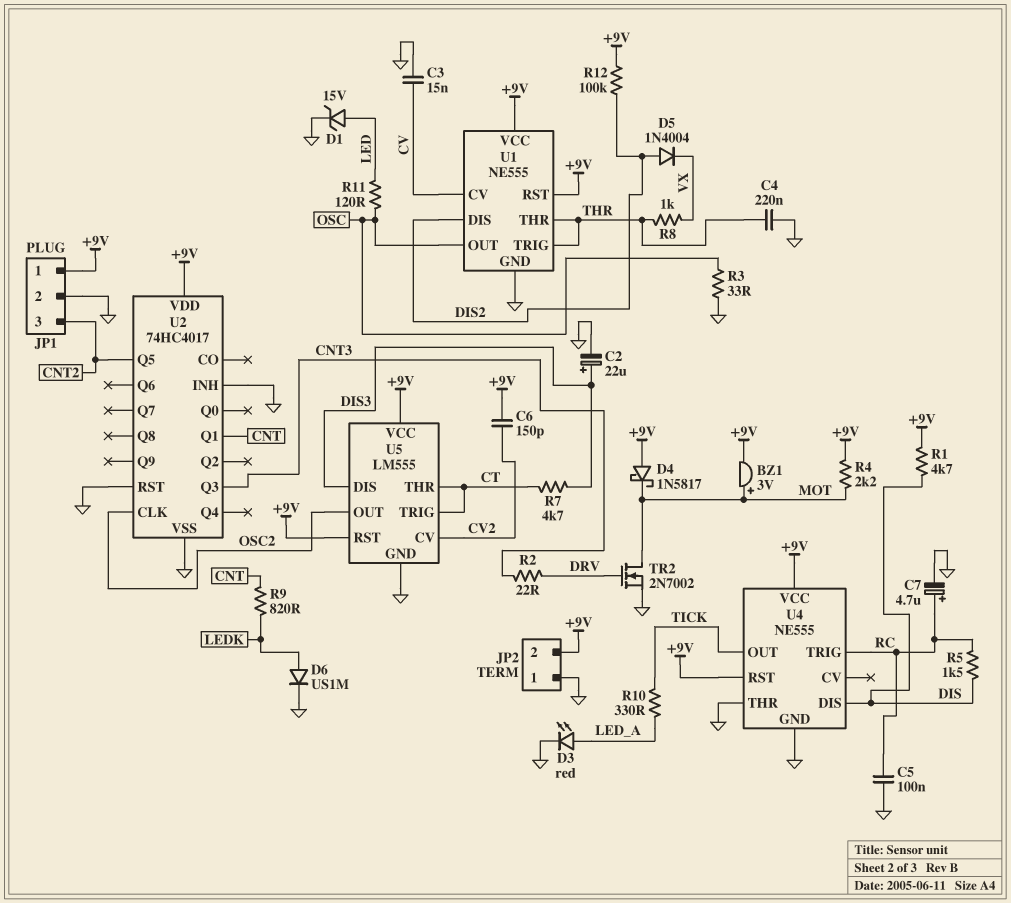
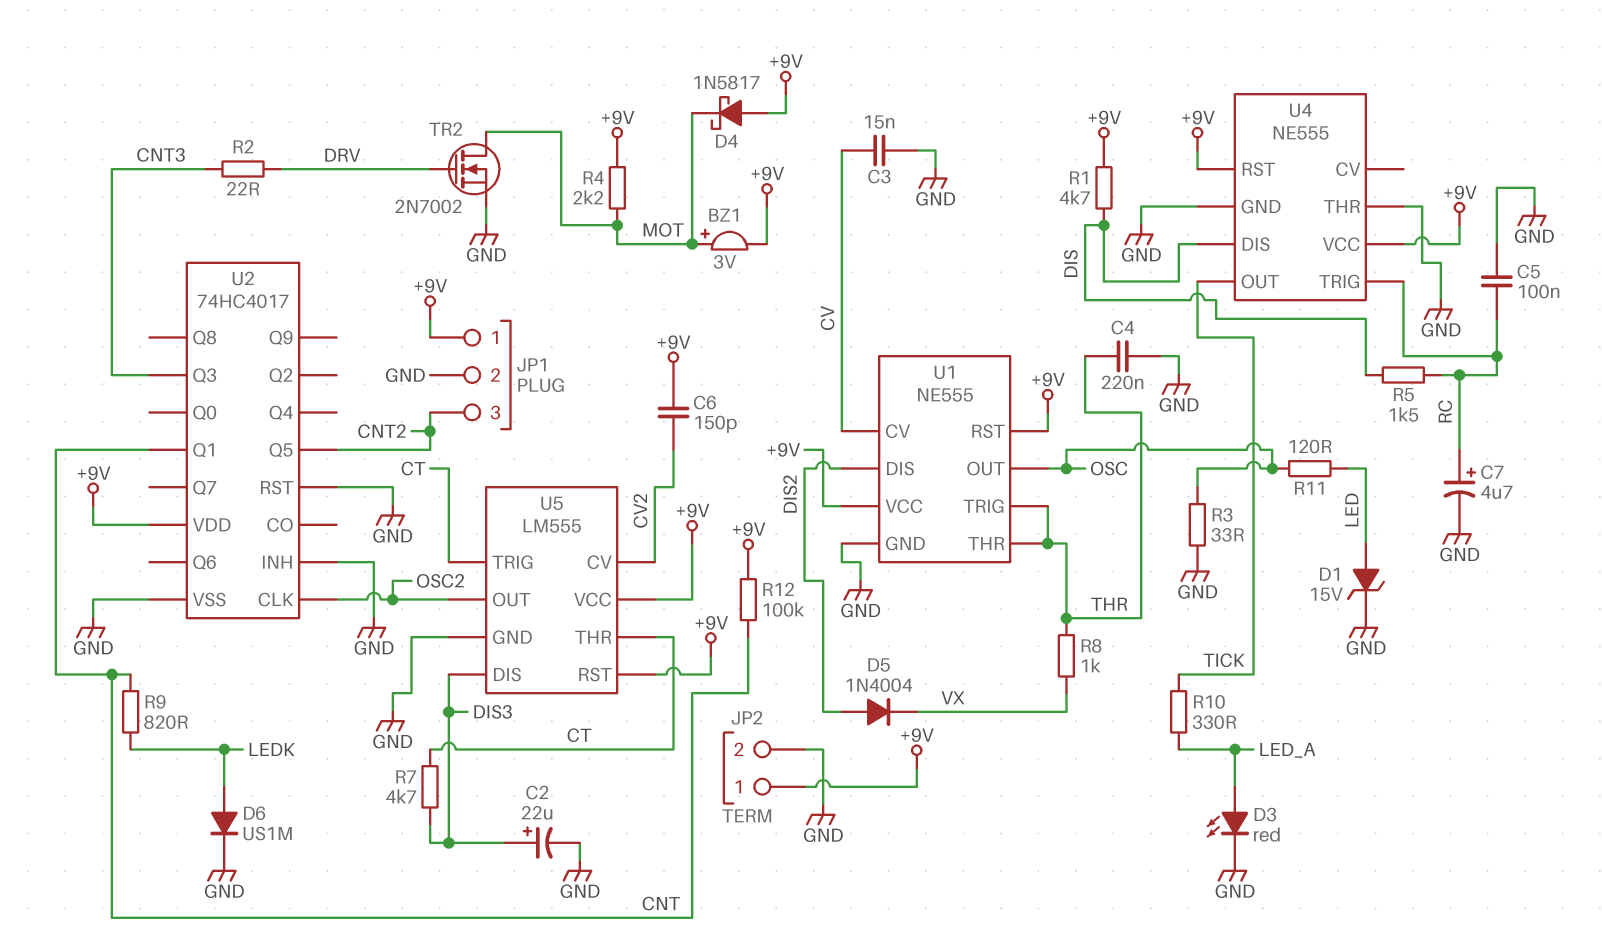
JP2 pin 1: GND -> +9V
JP2 pin 2: +9V -> GND
R12: 100k (+9V, DIS2) -> 100k (+9V, CNT)

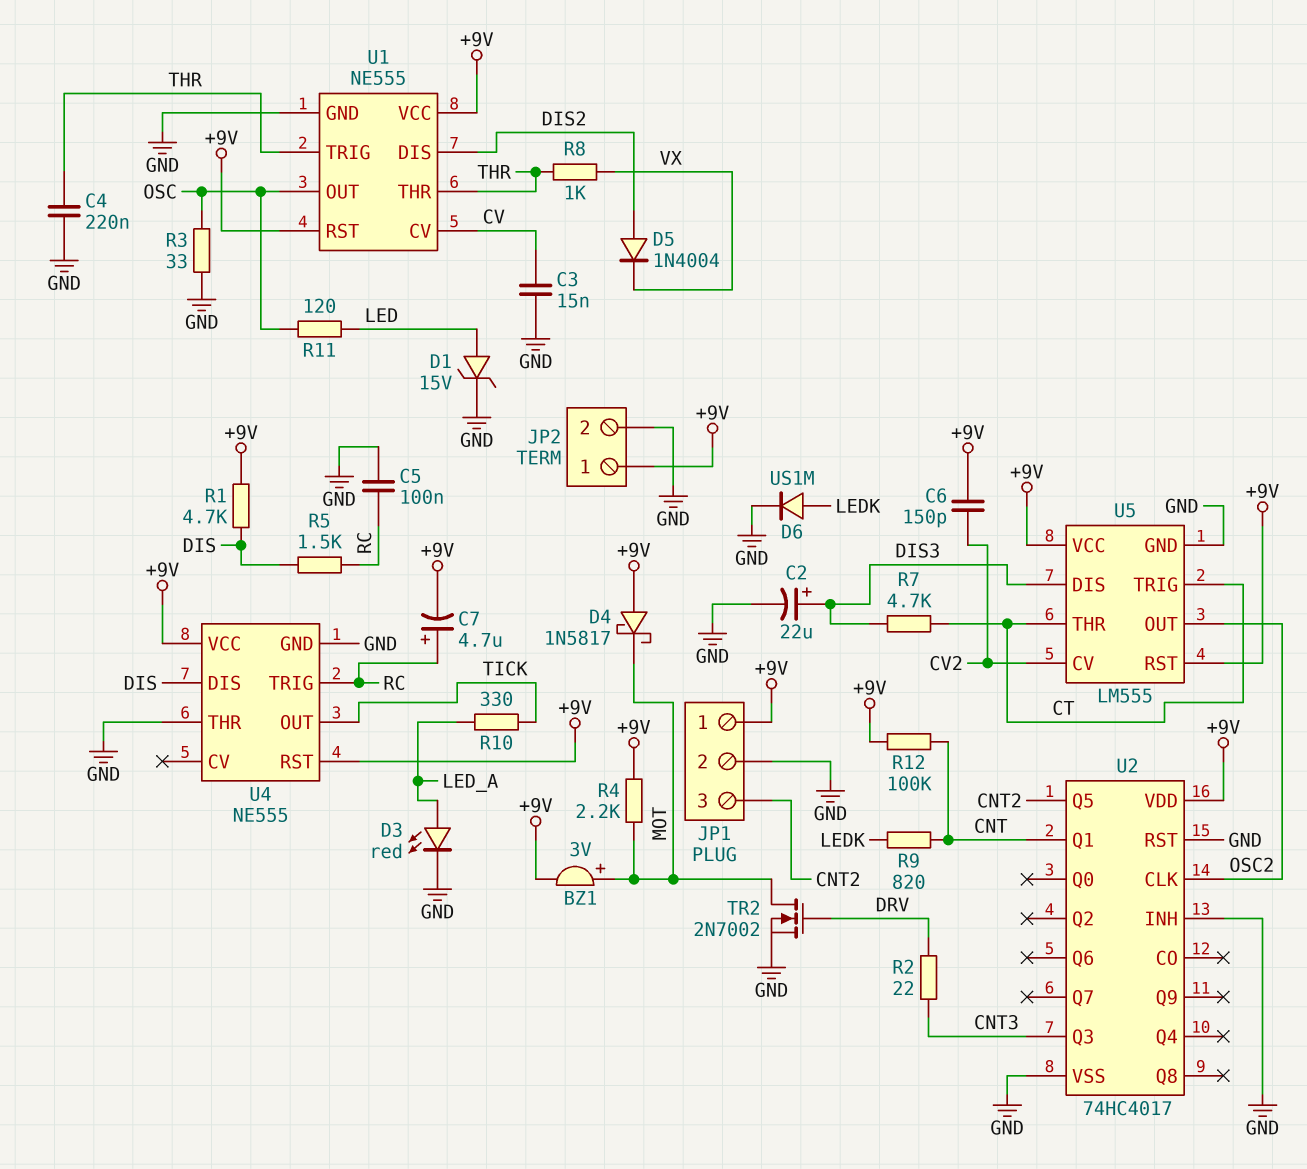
C7: 4.7uF (plus RC, minus GND) -> 4.7uF (plus RC, minus +9V)

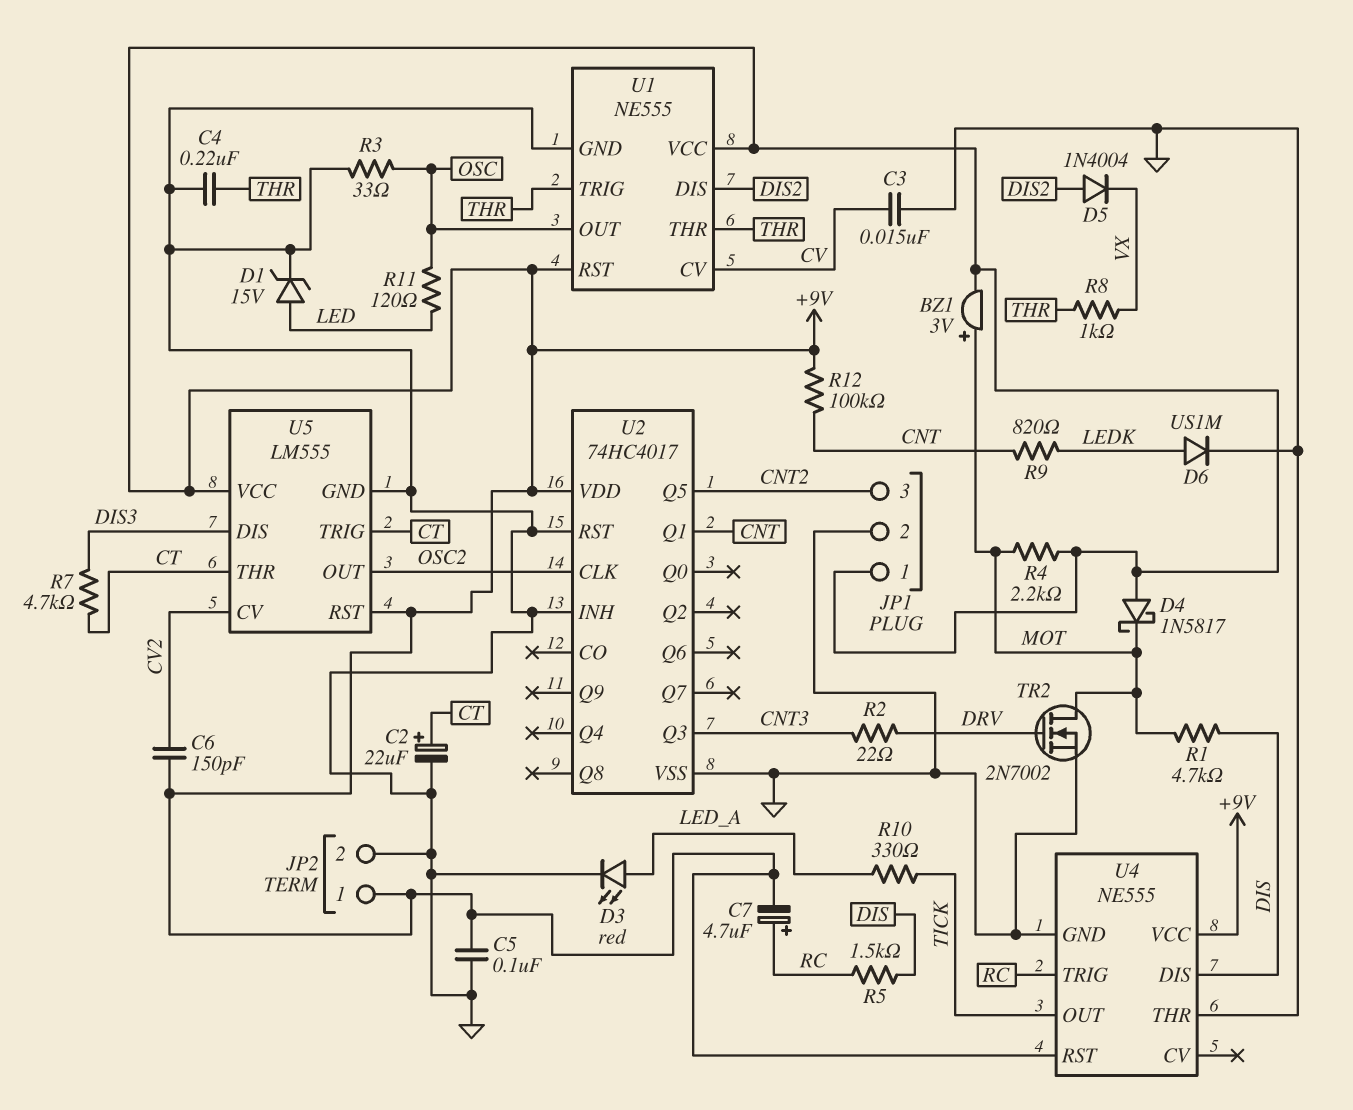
C2: 22uF (plus DIS3, minus GND) -> 22uF (plus CT, minus GND)
C5: 100nF (GND, RC) -> 100nF (+9V, GND)
R1: 4.7k (+9V, DIS) -> 4.7k (DIS, MOT)

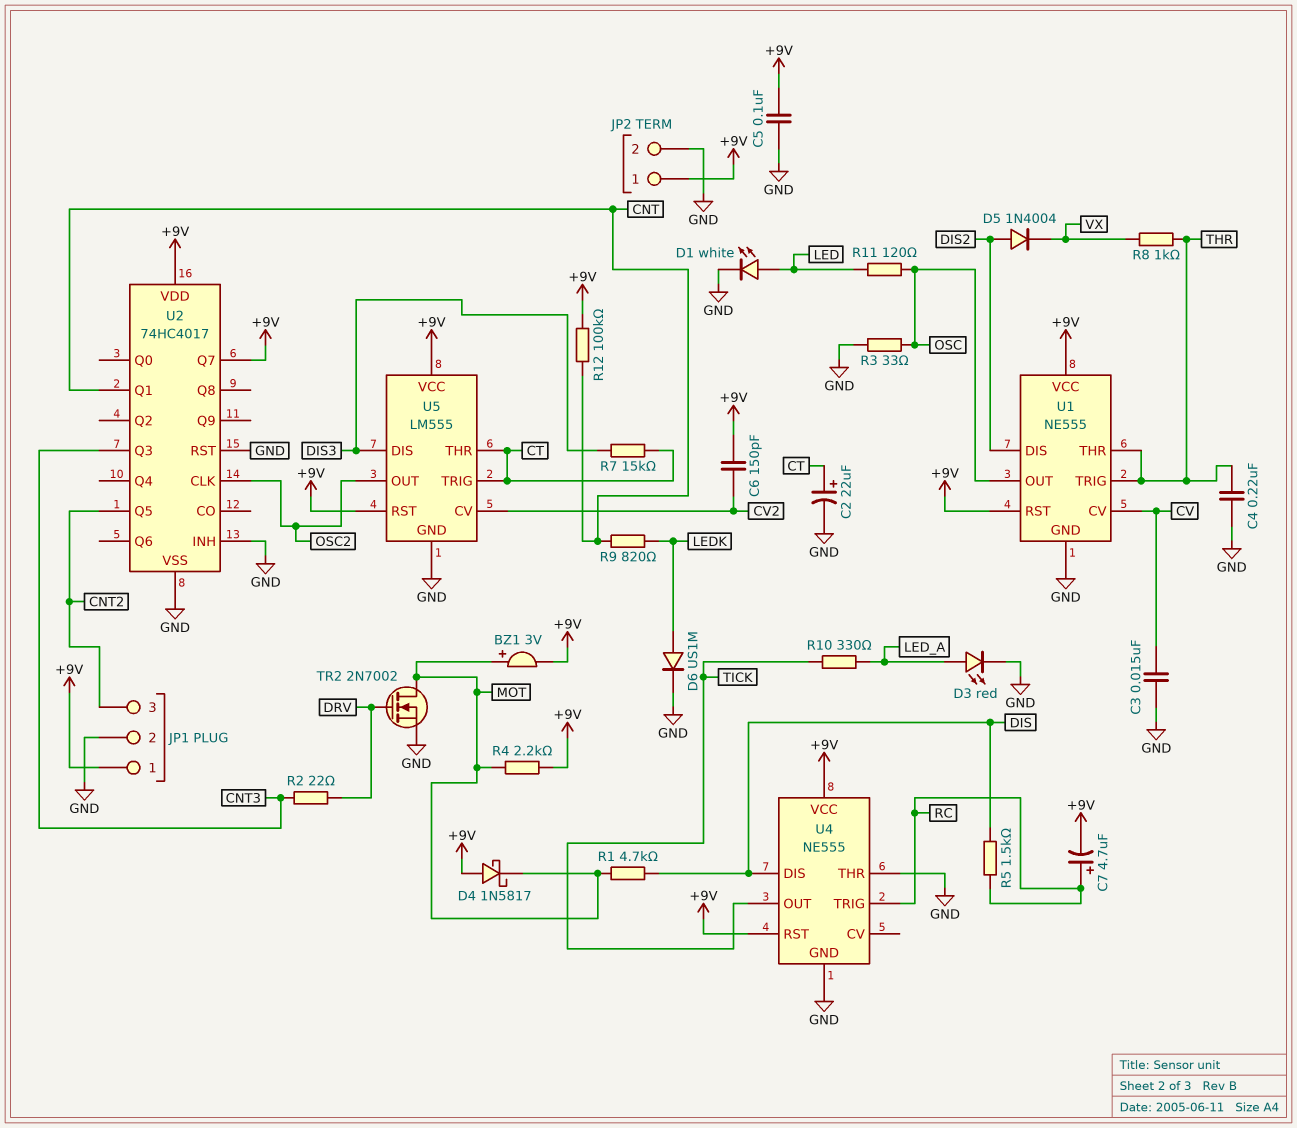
D1: zener 15V (A LED, K GND) -> LED white (A LED, K GND)
R7: 4.7k (CT, DIS3) -> 15k (CT, DIS3)
U2 pin Q7: none -> +9V

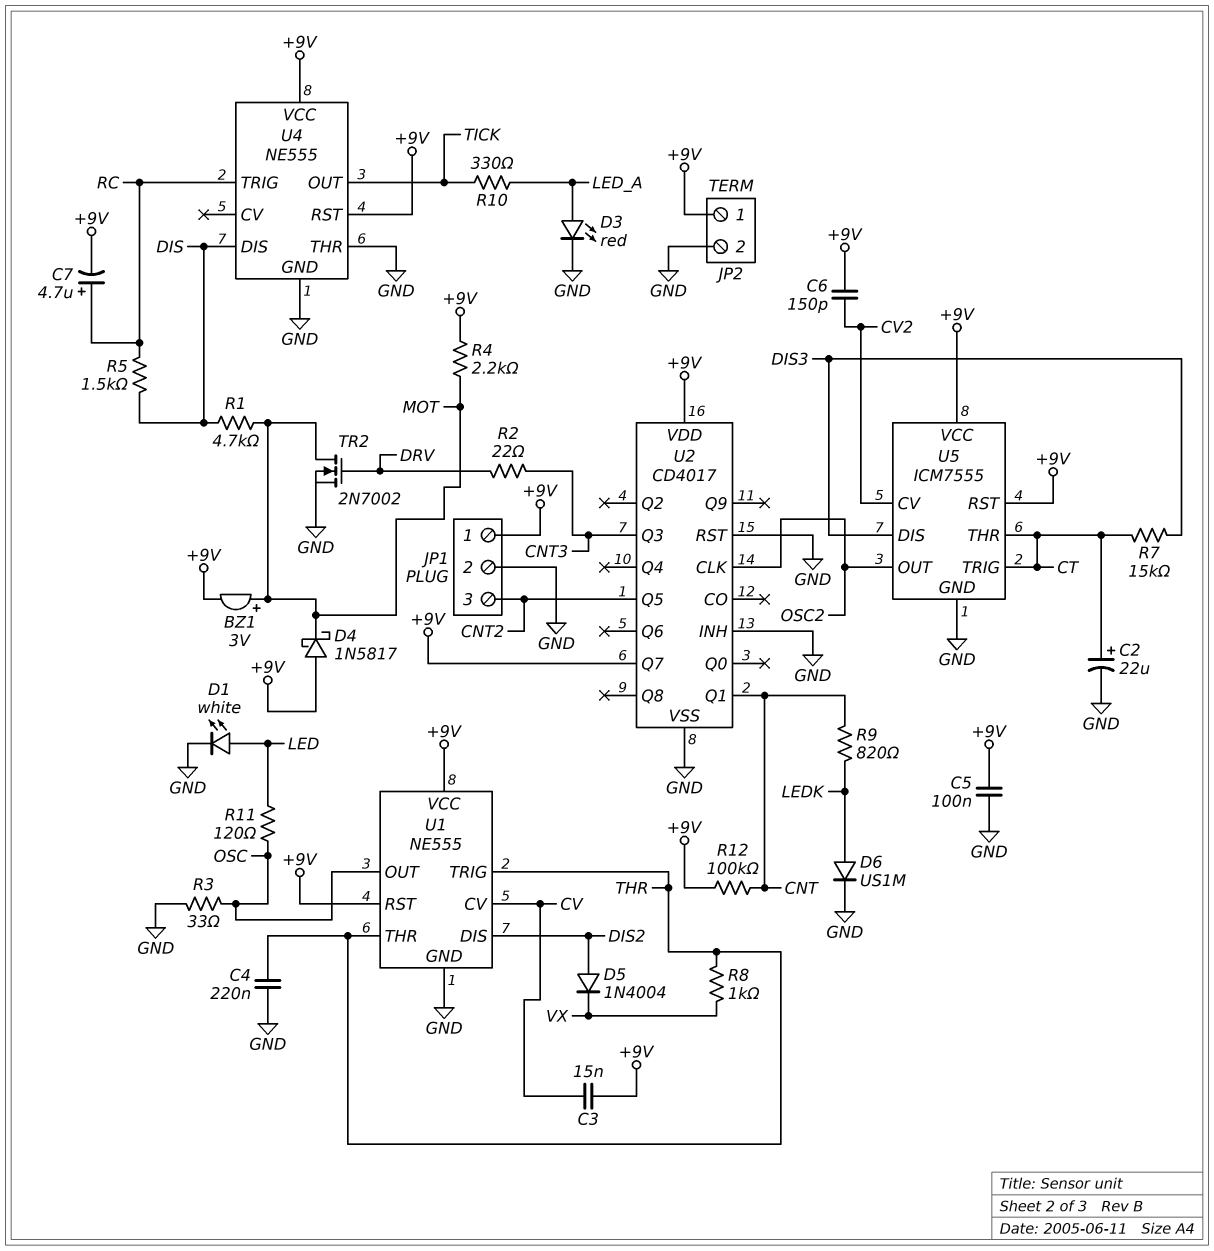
C3: 15nF (CV, GND) -> 15nF (+9V, CV)
U2: 74HC4017 -> CD4017
U5: LM555 -> ICM7555

